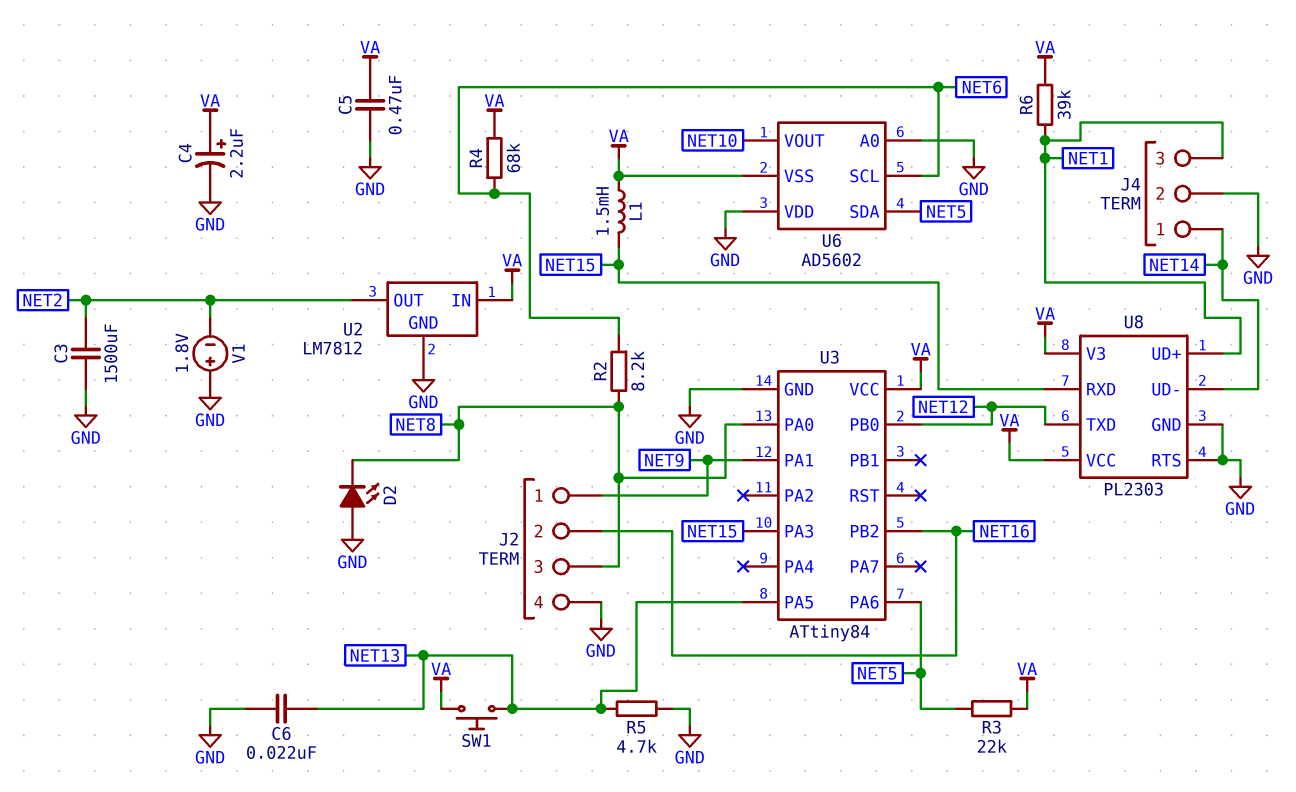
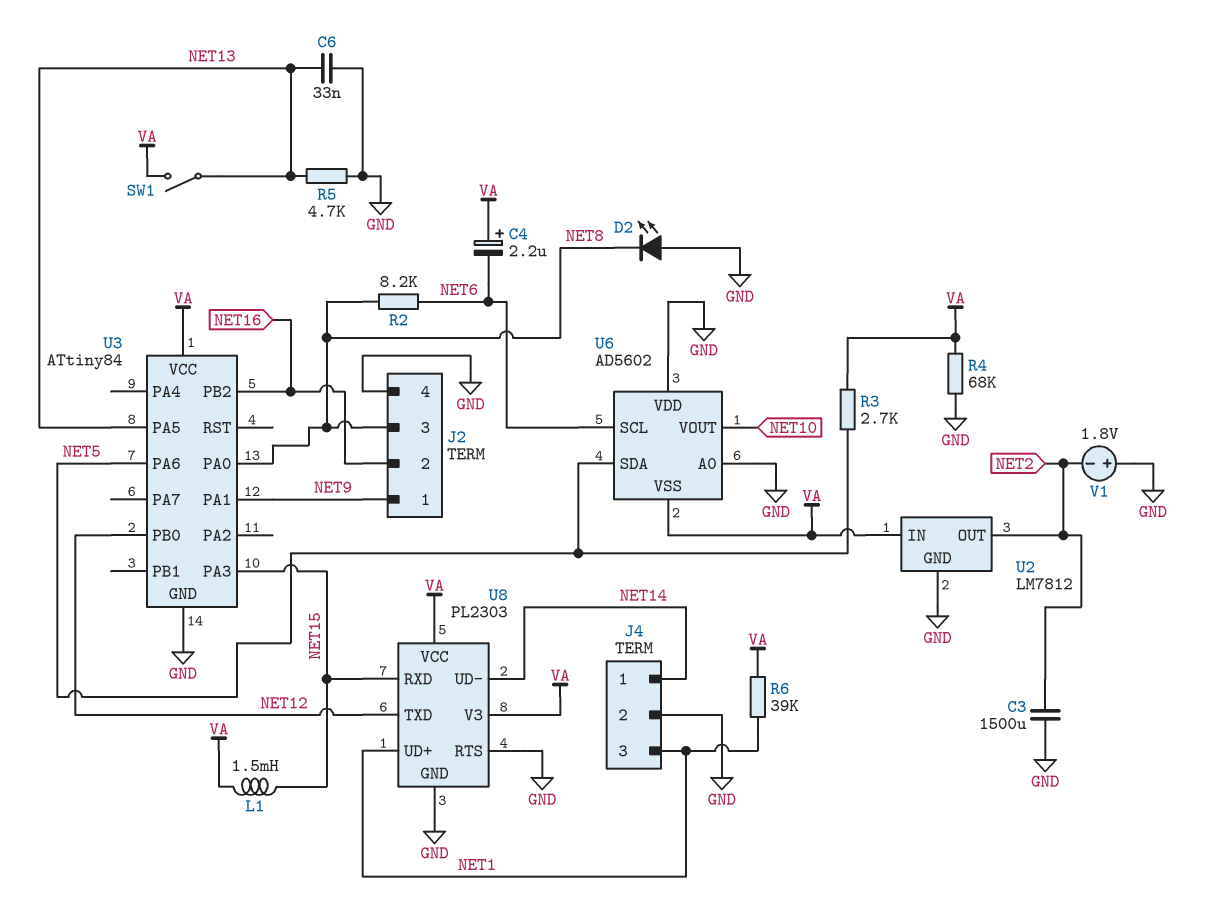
C4: 2.2uF (plus VA, minus GND) -> 2.2uF (plus VA, minus NET6)
C5: 470nF (GND, VA) -> none
C6: 22nF (GND, NET13) -> 33nF (GND, NET13)
R3: 22k (NET5, VA) -> 2.7k (NET5, VA)
R4: 68k (NET6, VA) -> 68k (GND, VA)
SW1: button (NET13, VA) -> switch (NET13, VA)

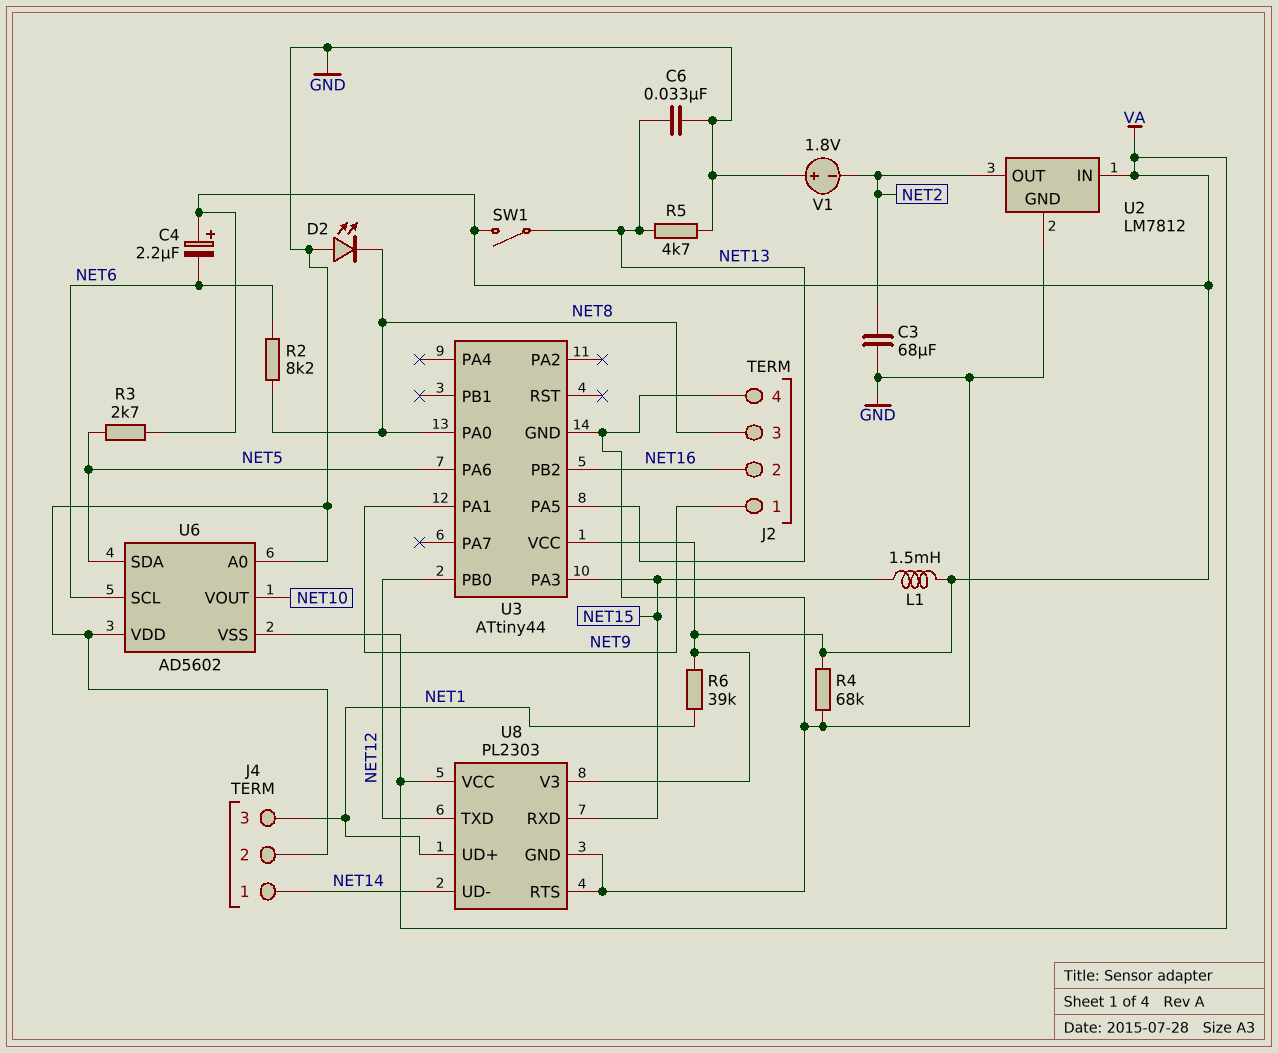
C3: 1500uF (GND, NET2) -> 68uF (GND, NET2)
U3: ATtiny84 -> ATtiny44

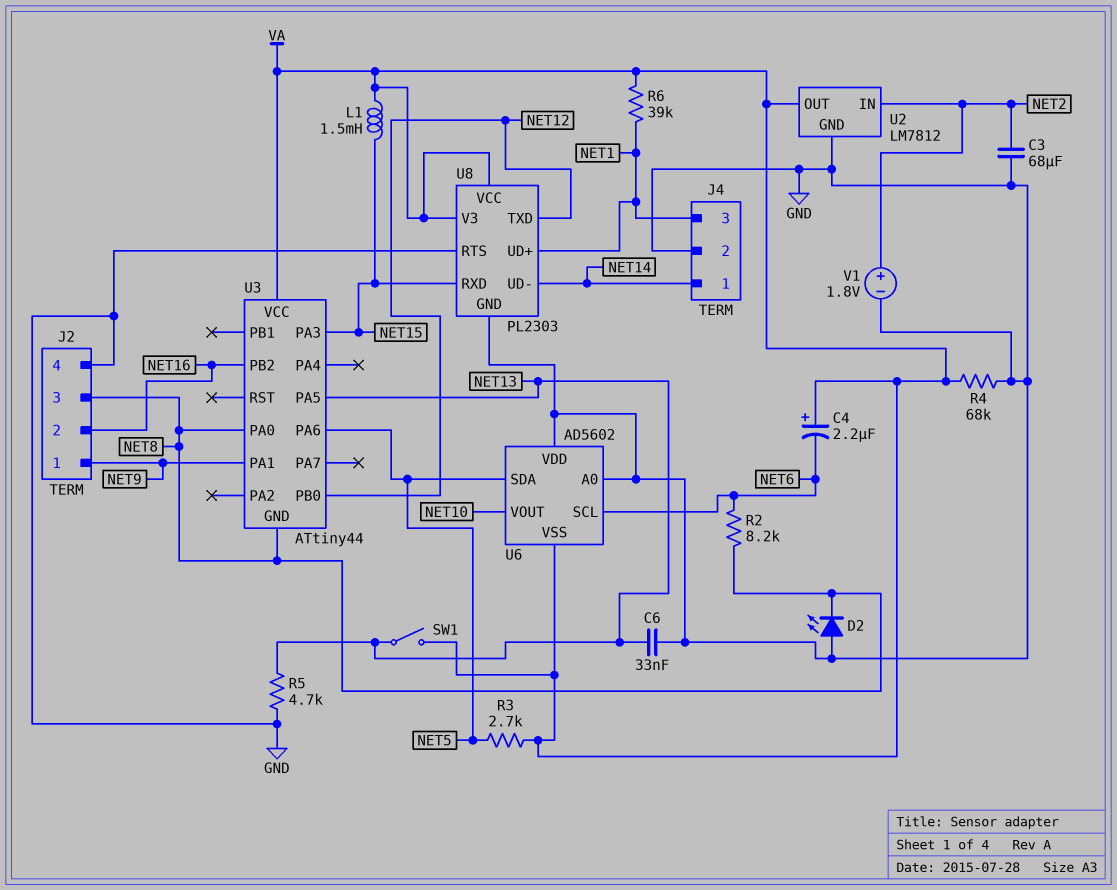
U2 pin IN: VA -> NET2
U2 pin OUT: NET2 -> VA
U3 pin GND: GND -> NET8
V1: 1.8V (plus GND, minus NET2) -> 1.8V (plus NET2, minus GND)

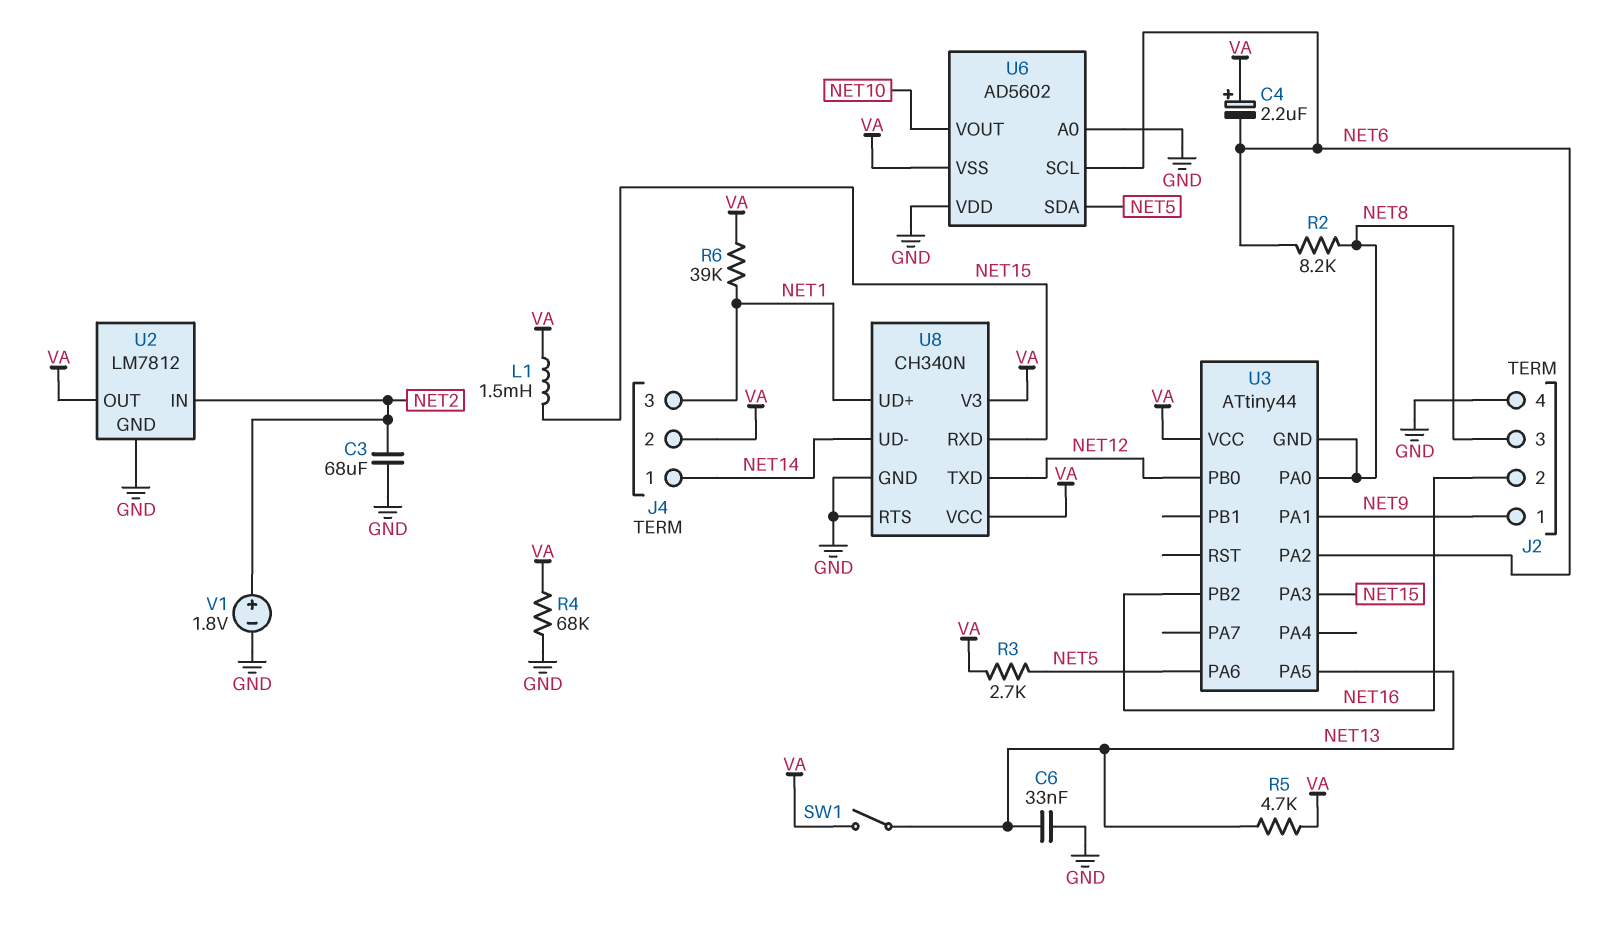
D2: LED (A GND, K NET8) -> none
J4 pin 2: GND -> VA
R5: 4.7k (GND, NET13) -> 4.7k (NET13, VA)
U3 pin PA2: none -> NET6
U8: PL2303 -> CH340N

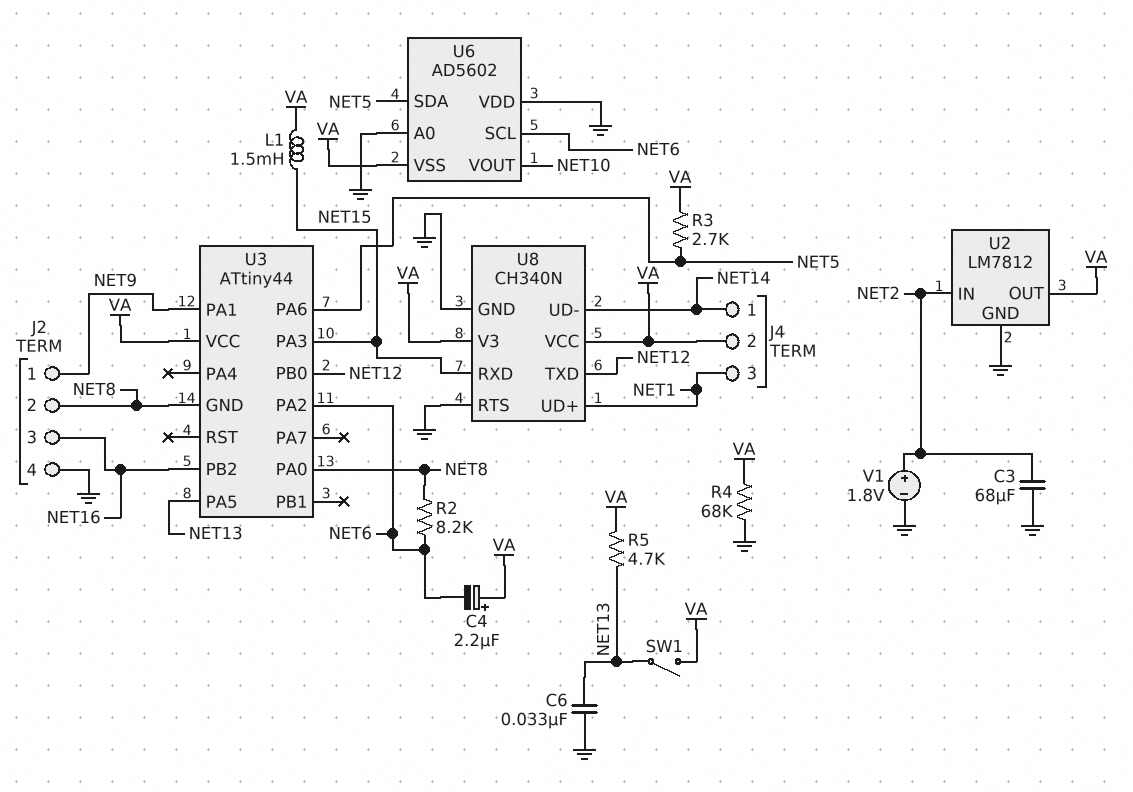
J2 pin 2: NET16 -> NET8
J2 pin 3: NET8 -> NET16
R6: 39k (NET1, VA) -> none

